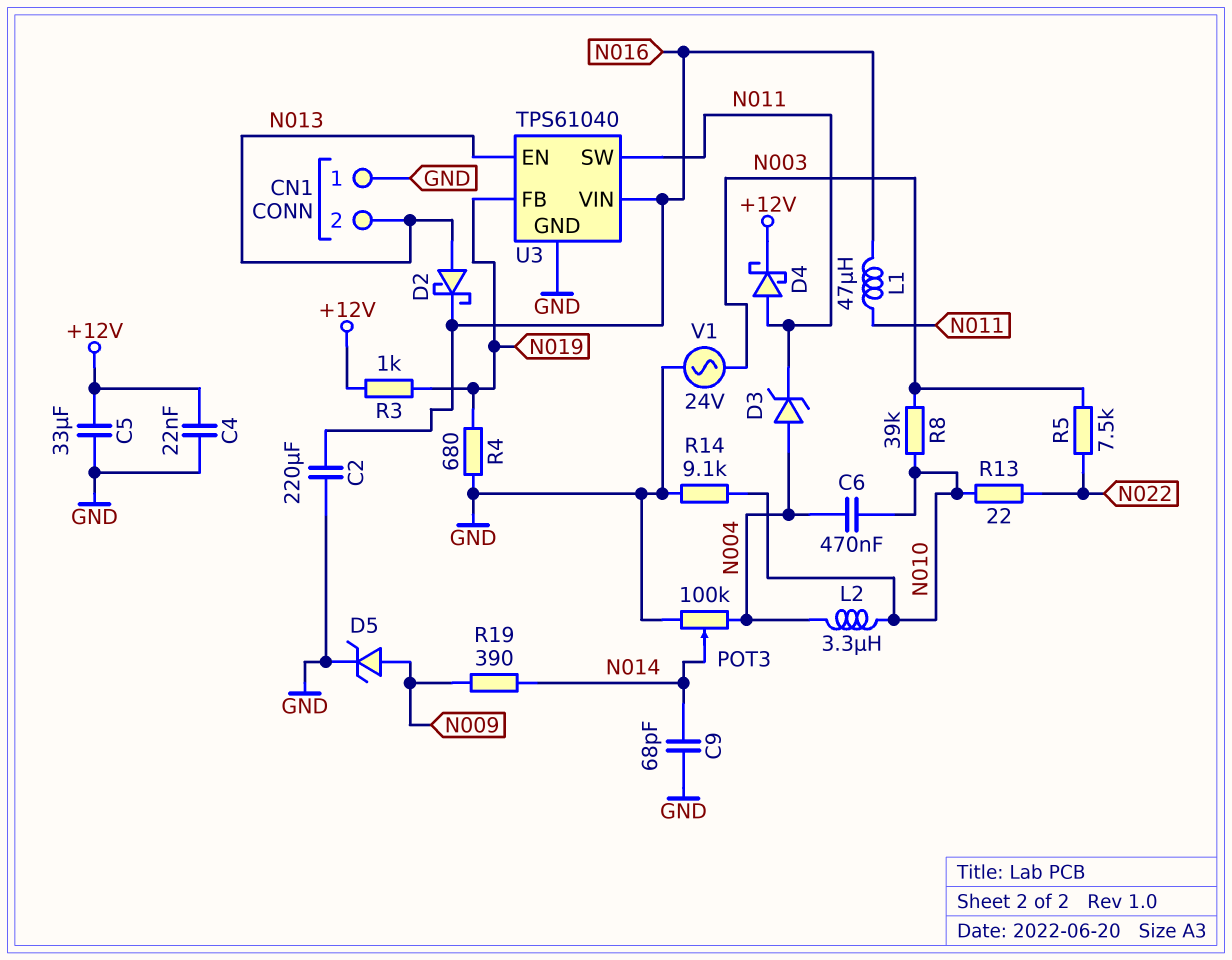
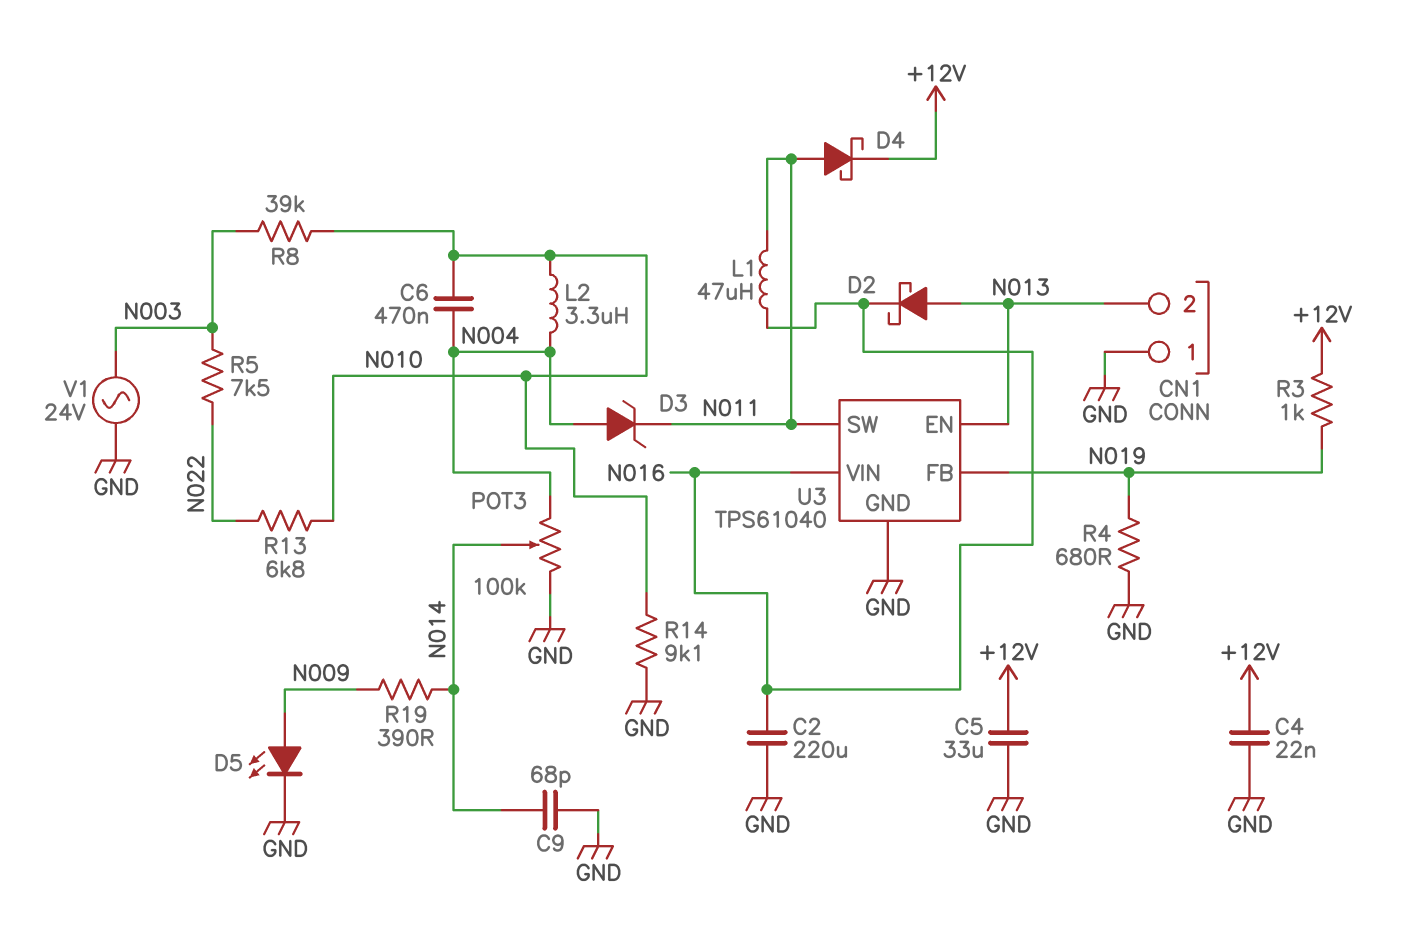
D5: zener (A N009, K GND) -> LED (A N009, K GND)
R13: 22 (N010, N022) -> 6.8k (N010, N022)

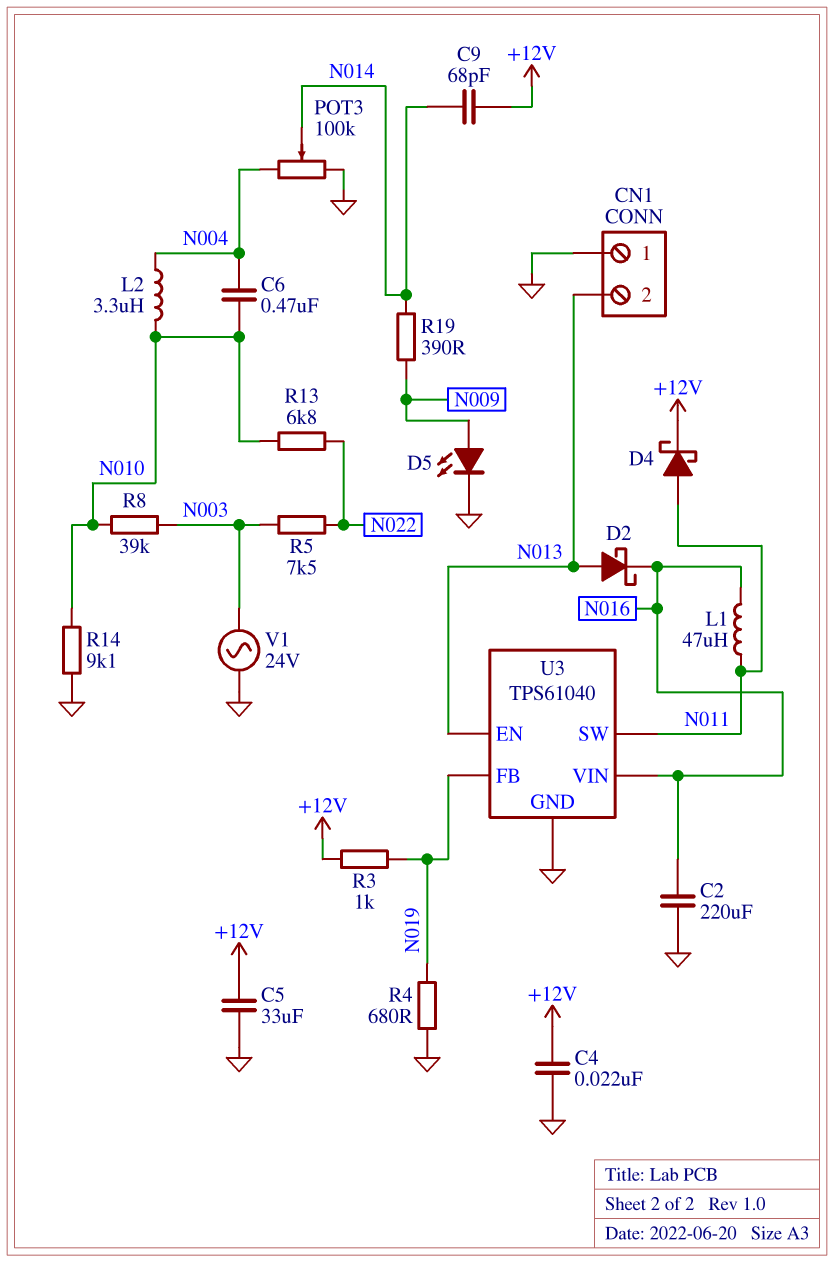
C9: 68pF (GND, N014) -> 68pF (+12V, N014)
D3: zener (A N004, K N011) -> none

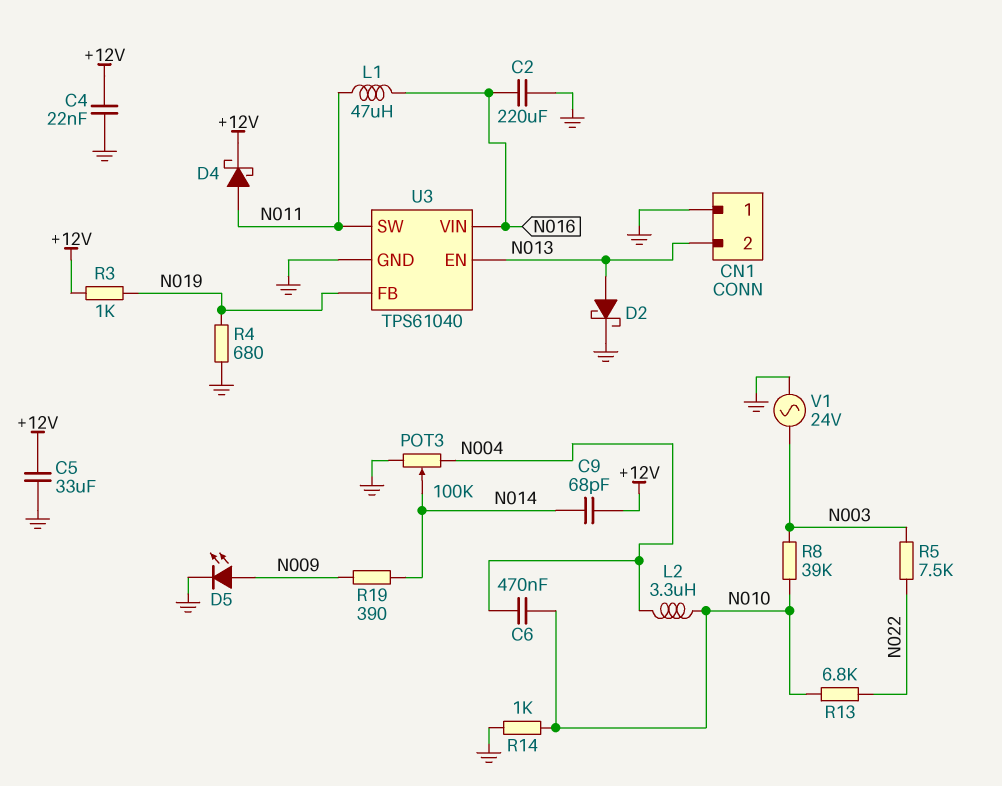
D2: schottky (A N013, K N016) -> schottky (A N013, K GND)
R14: 9.1k (GND, N010) -> 1k (GND, N010)

